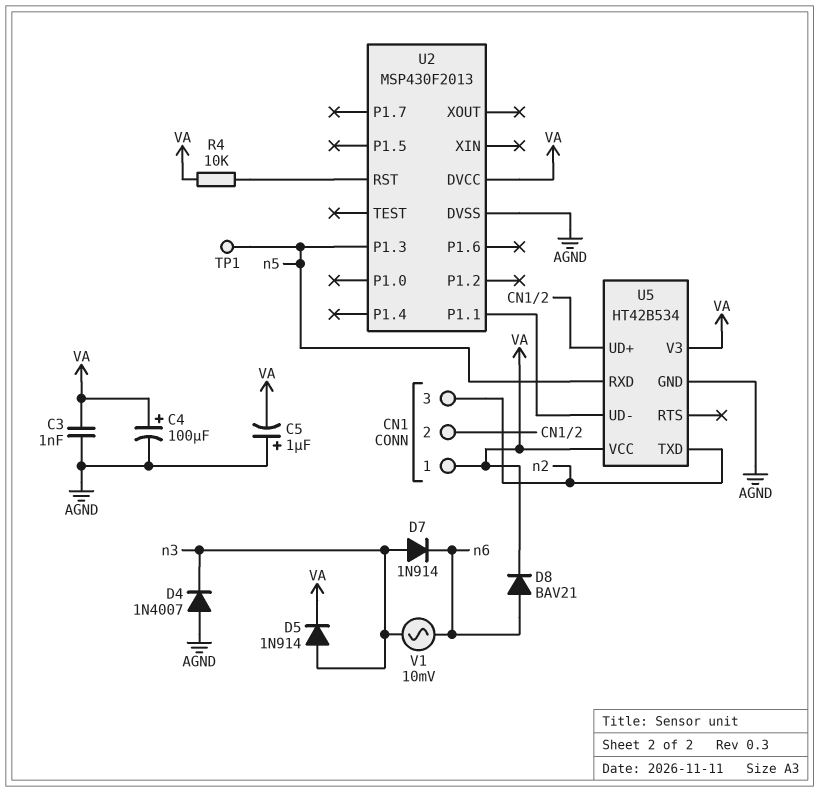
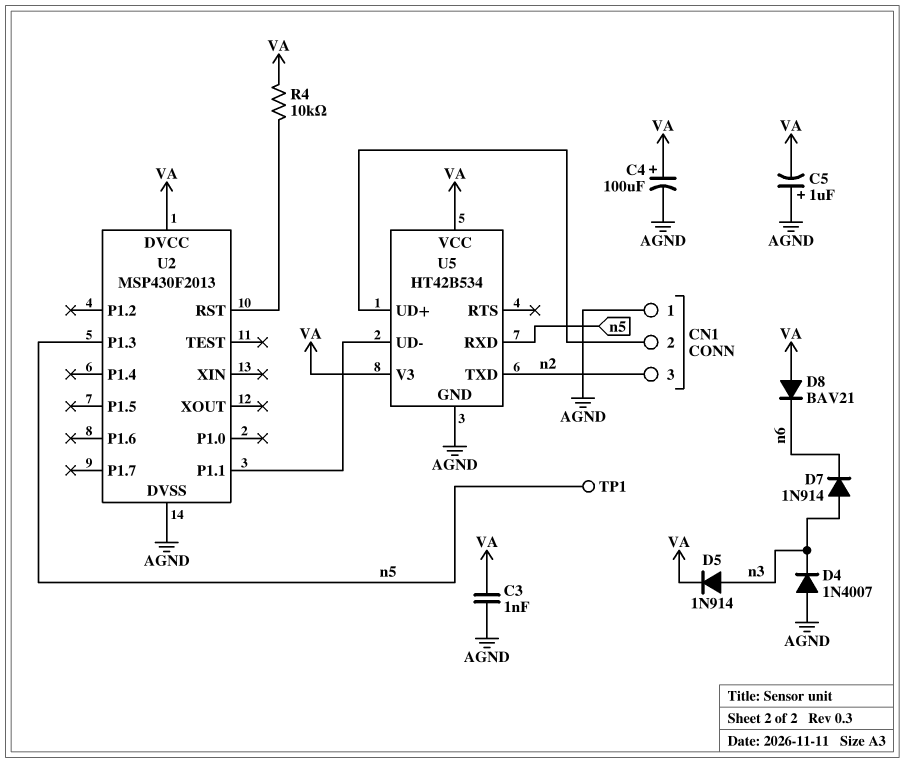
CN1 pin 1: VA -> AGND
D8: diode BAV21 (A n6, K VA) -> diode BAV21 (A VA, K n6)
V1: AC 10mV (n3, n6) -> none

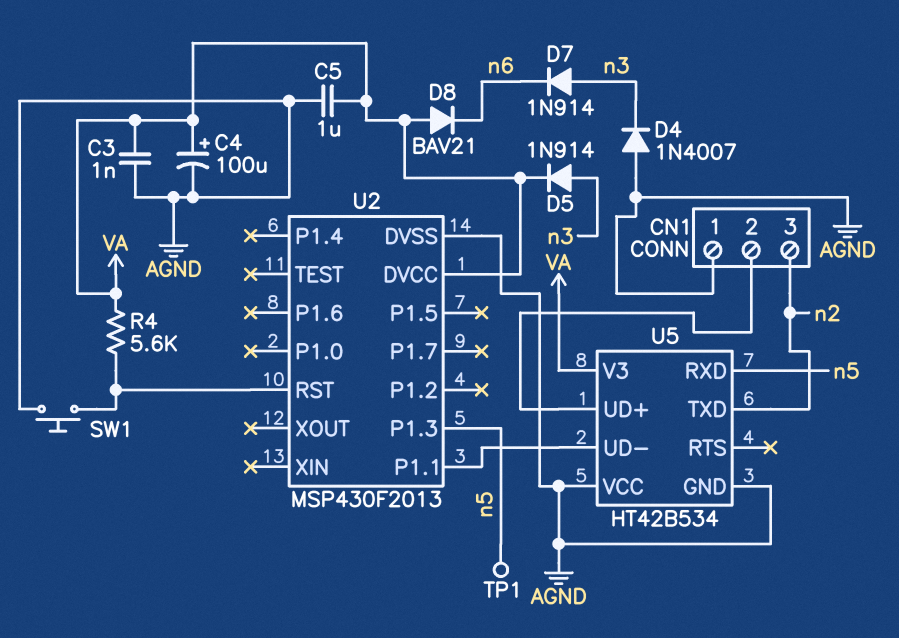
C5: 1uF (plus AGND, minus VA) -> 1uF (AGND, VA)
R4: 10k (U2/RST, VA) -> 5.6k (U2/RST, VA)
SW1: none -> button (AGND, U2/RST)
U5 pin VCC: VA -> AGND

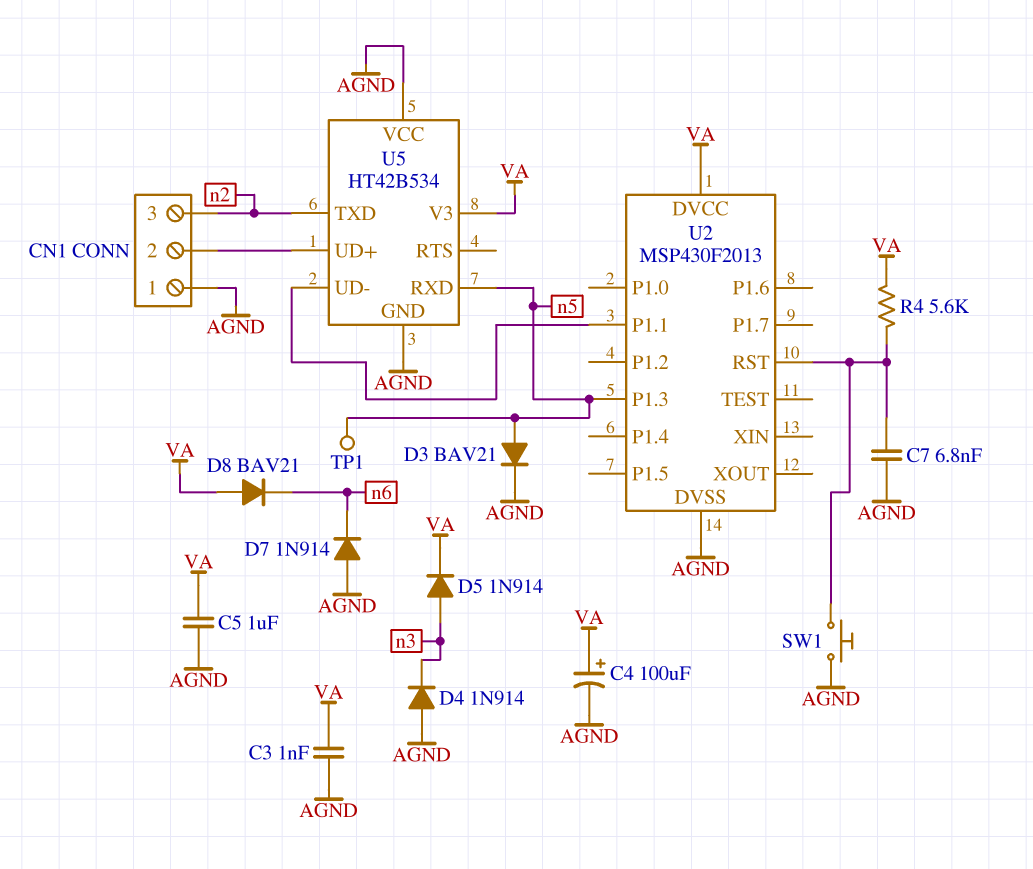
C7: none -> 6.8nF (AGND, U2/RST)
D3: none -> diode BAV21 (A n5, K AGND)
D4: diode 1N4007 (A AGND, K n3) -> diode 1N914 (A AGND, K n3)
D7: diode 1N914 (A n3, K n6) -> diode 1N914 (A AGND, K n6)

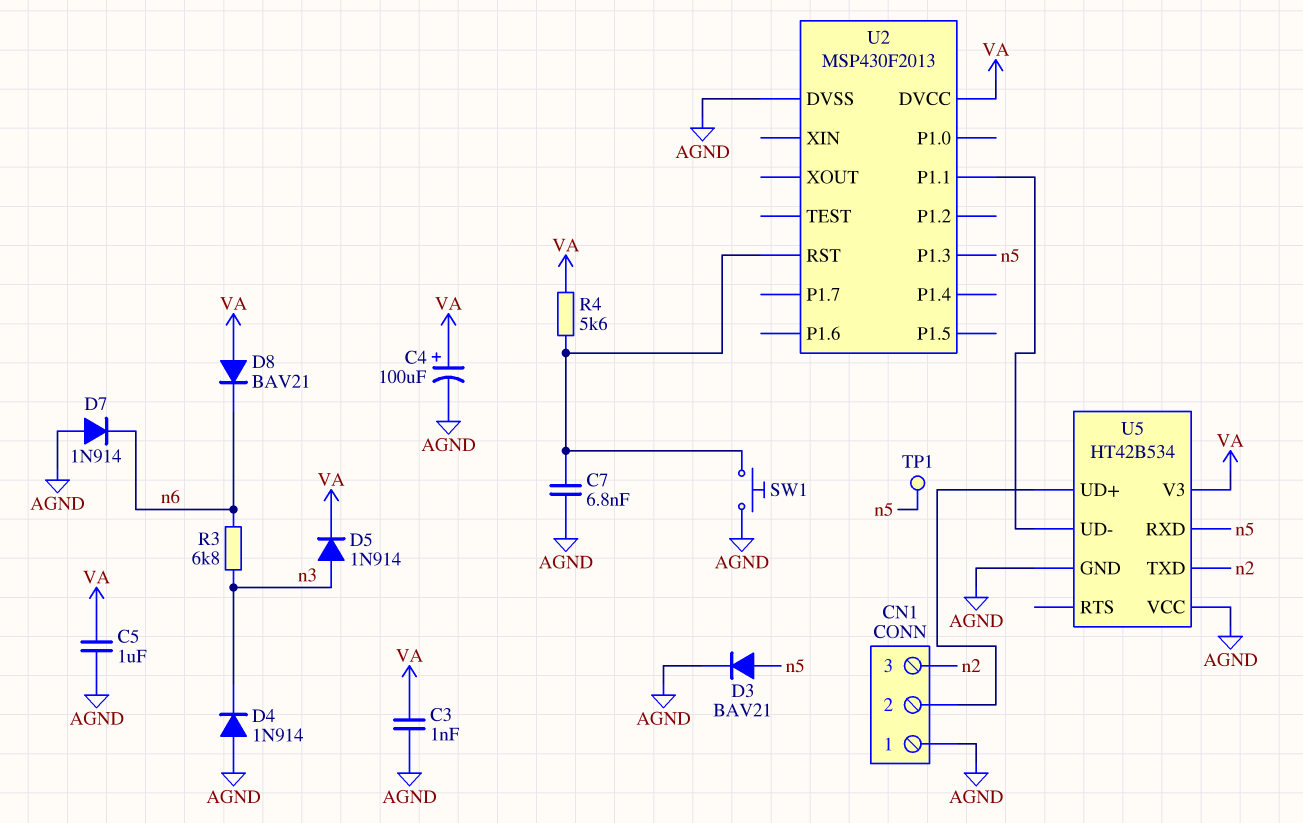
R3: none -> 6.8k (n3, n6)

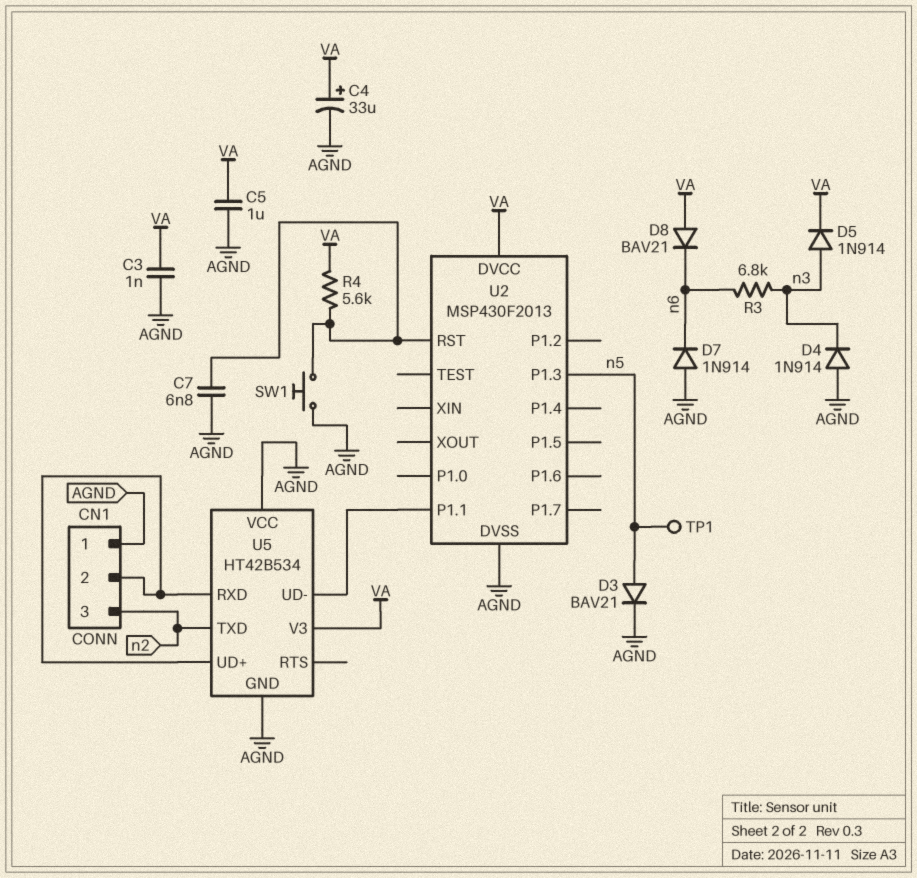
C4: 100uF (plus VA, minus AGND) -> 33uF (plus VA, minus AGND)
U5 pin RXD: n5 -> CN1/2

